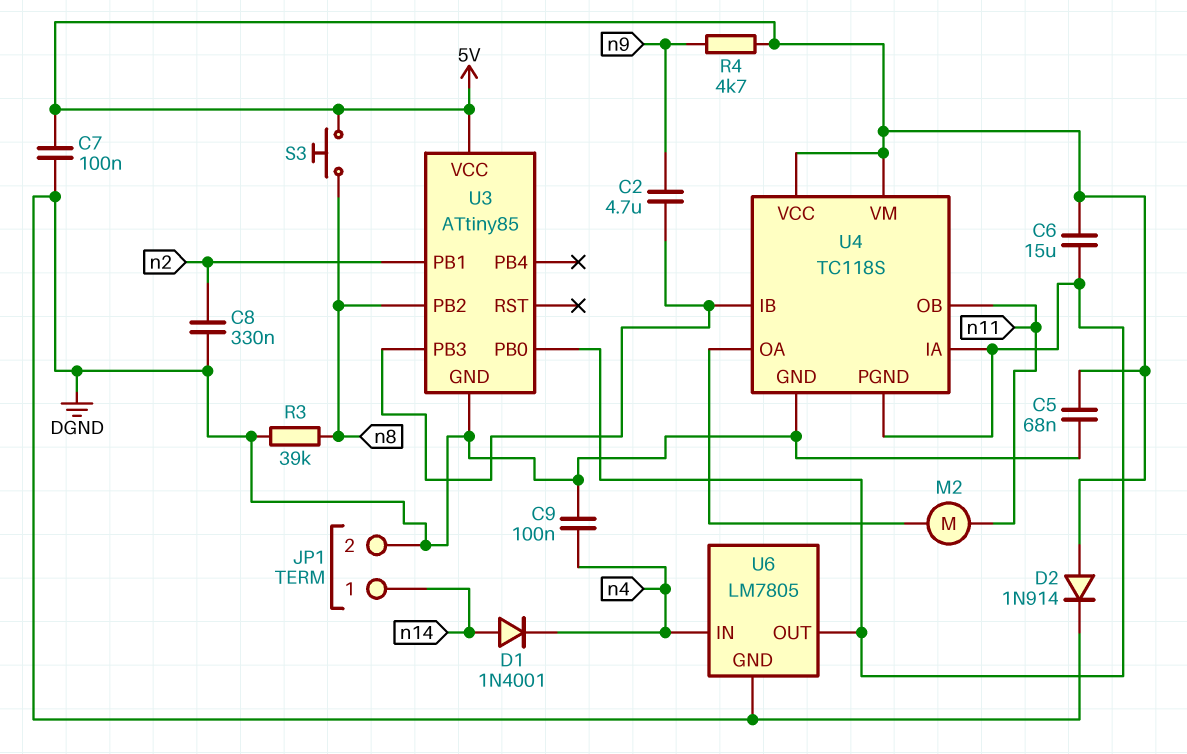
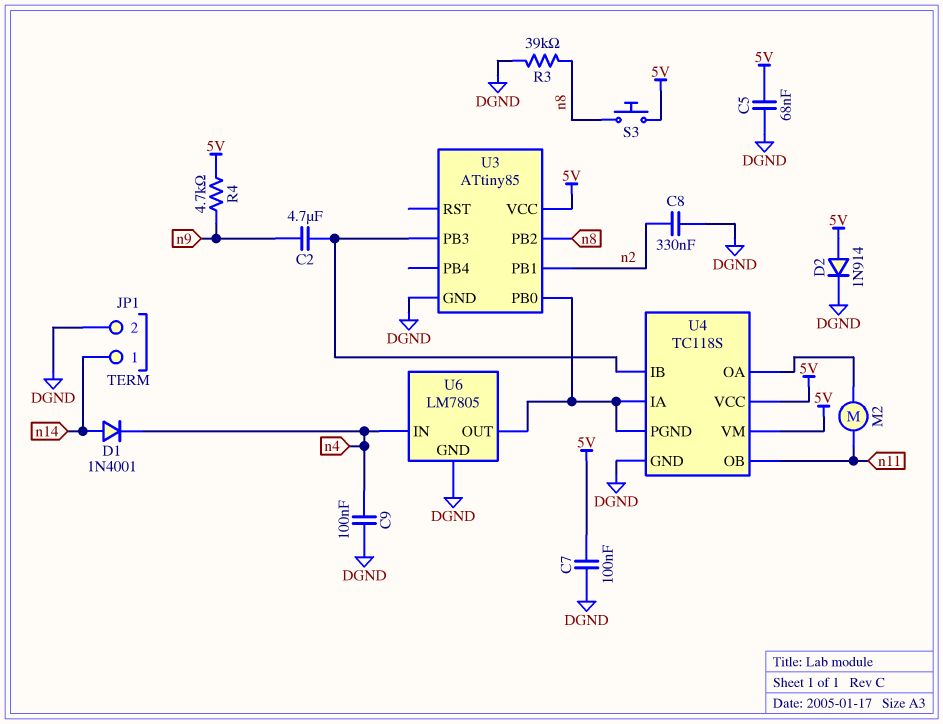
C6: 15uF (5V, U3/PB0) -> none

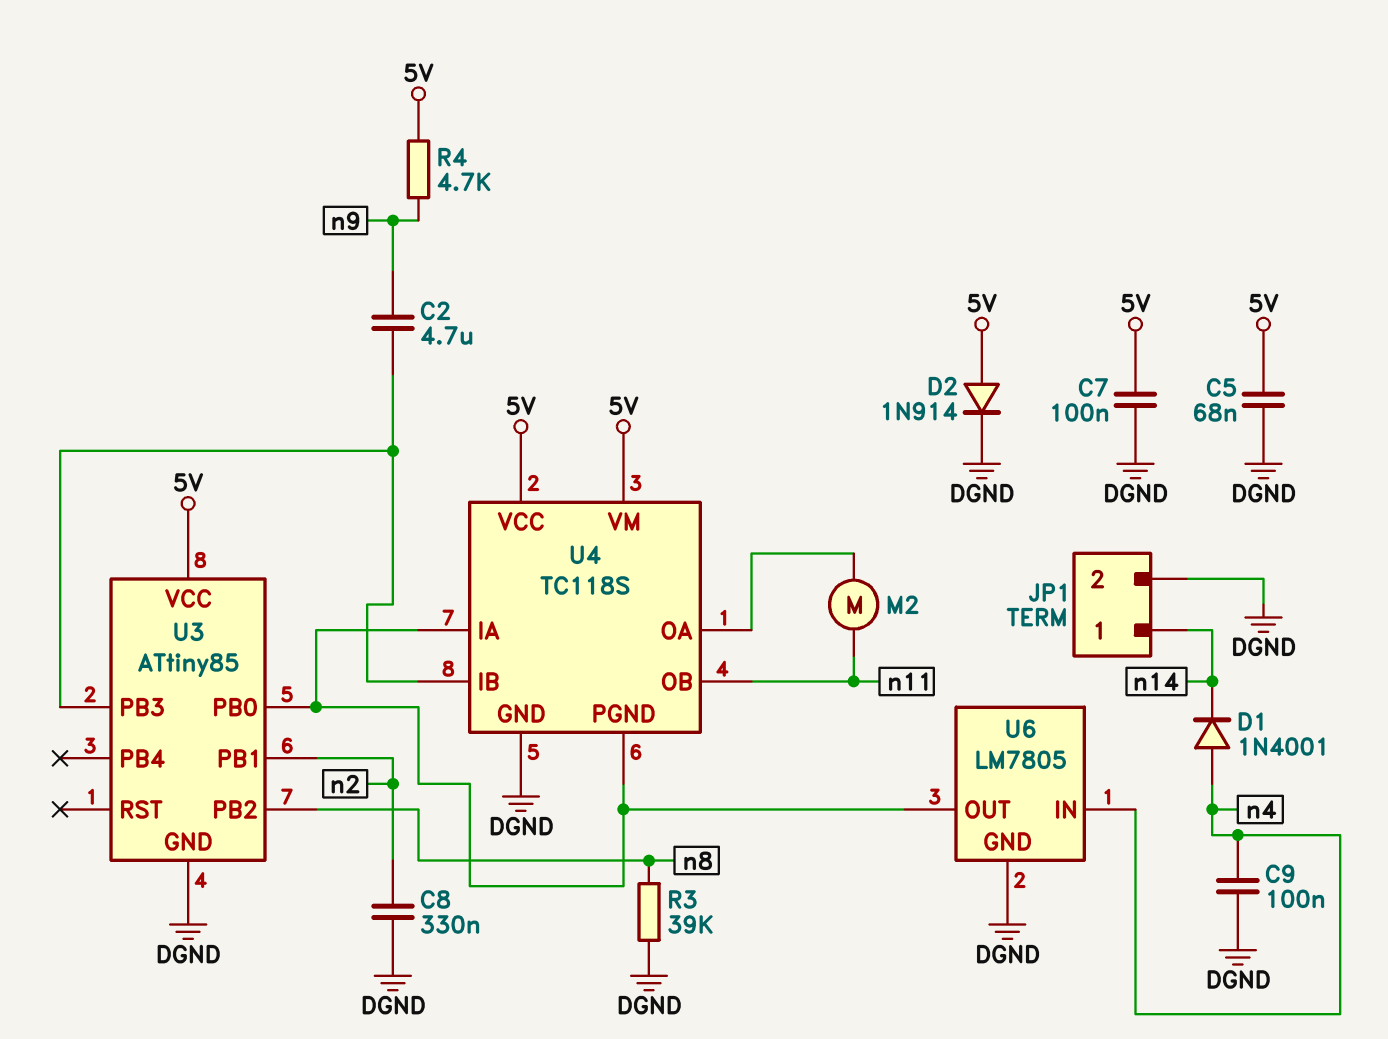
D1: diode 1N4001 (A n14, K n4) -> diode 1N4001 (A n4, K n14)
S3: button (5V, n8) -> none

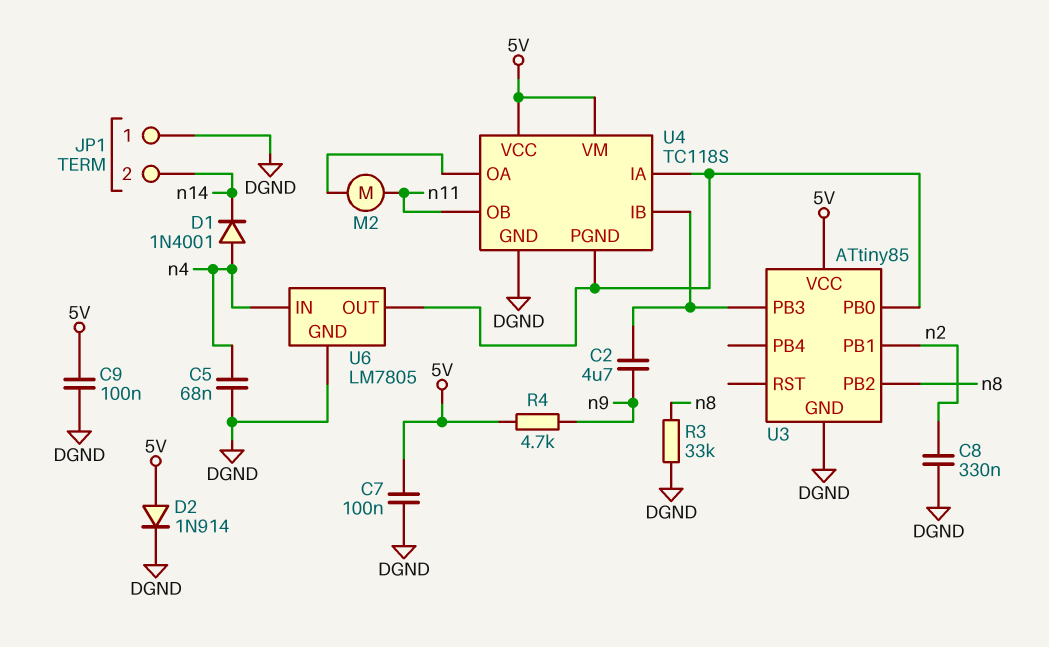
C5: 68nF (5V, DGND) -> 68nF (DGND, n4)
C9: 100nF (DGND, n4) -> 100nF (5V, DGND)
JP1 pin 1: n14 -> DGND
JP1 pin 2: DGND -> n14
R3: 39k (DGND, n8) -> 33k (DGND, n8)

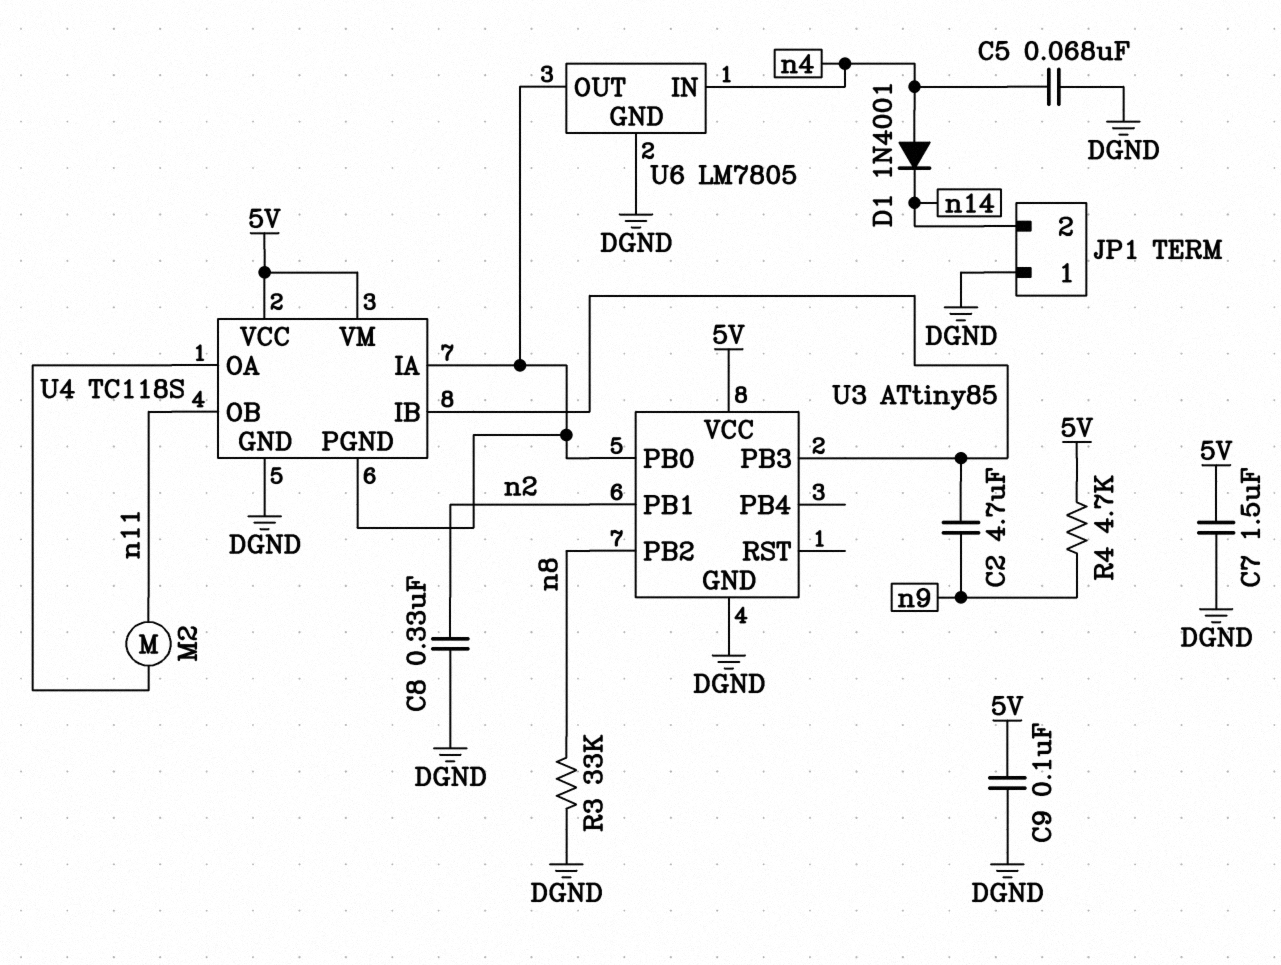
C7: 100nF (5V, DGND) -> 1.5uF (5V, DGND)
D2: diode 1N914 (A 5V, K DGND) -> none

